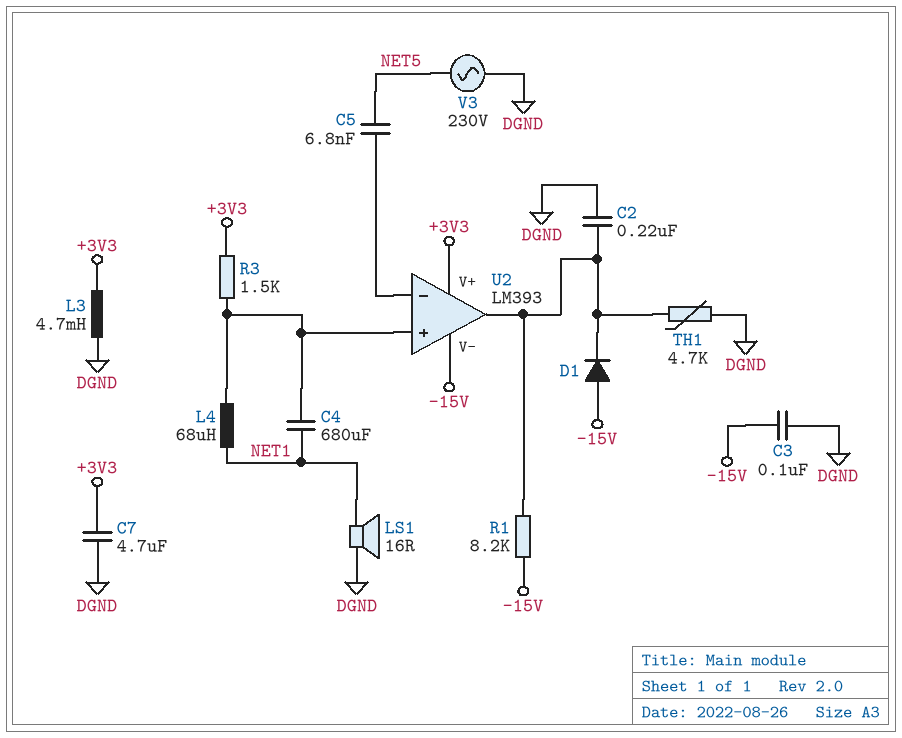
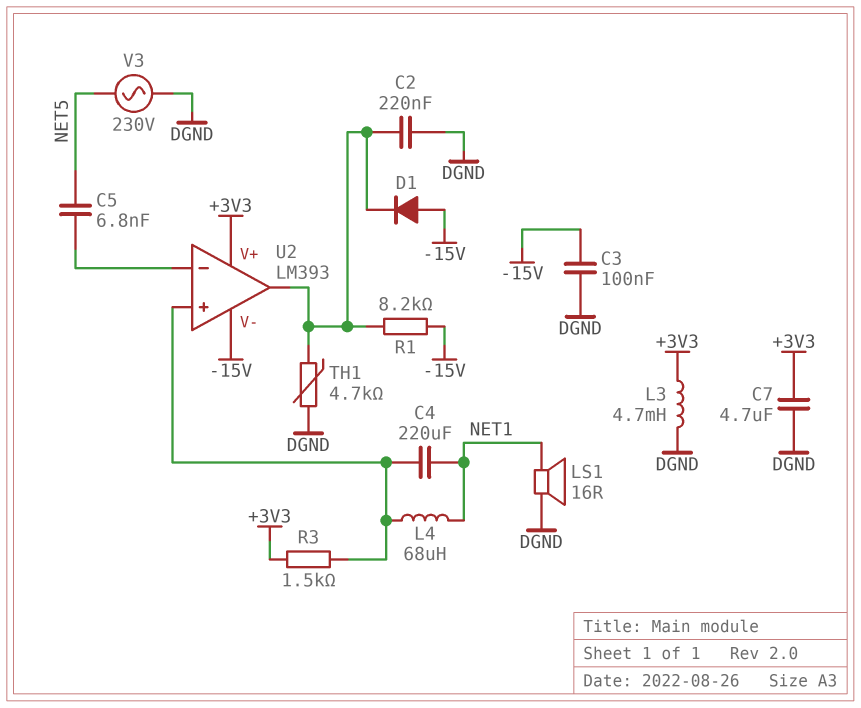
C4: 680uF (NET1, U2/in+) -> 220uF (NET1, U2/in+)

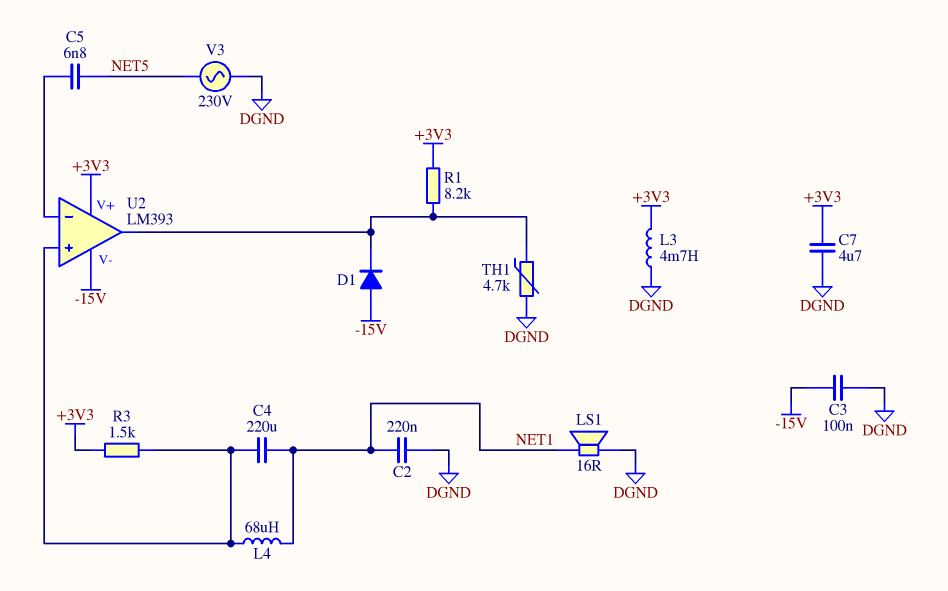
C2: 220nF (DGND, U2/out) -> 220nF (DGND, NET1)
R1: 8.2k (-15V, U2/out) -> 8.2k (+3V3, U2/out)

